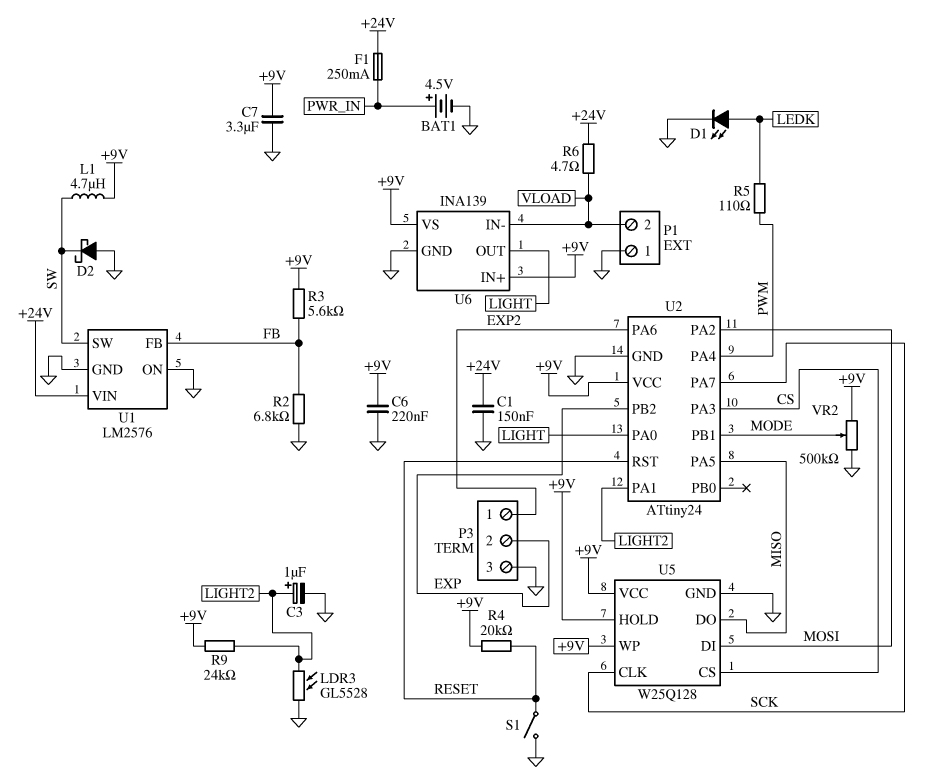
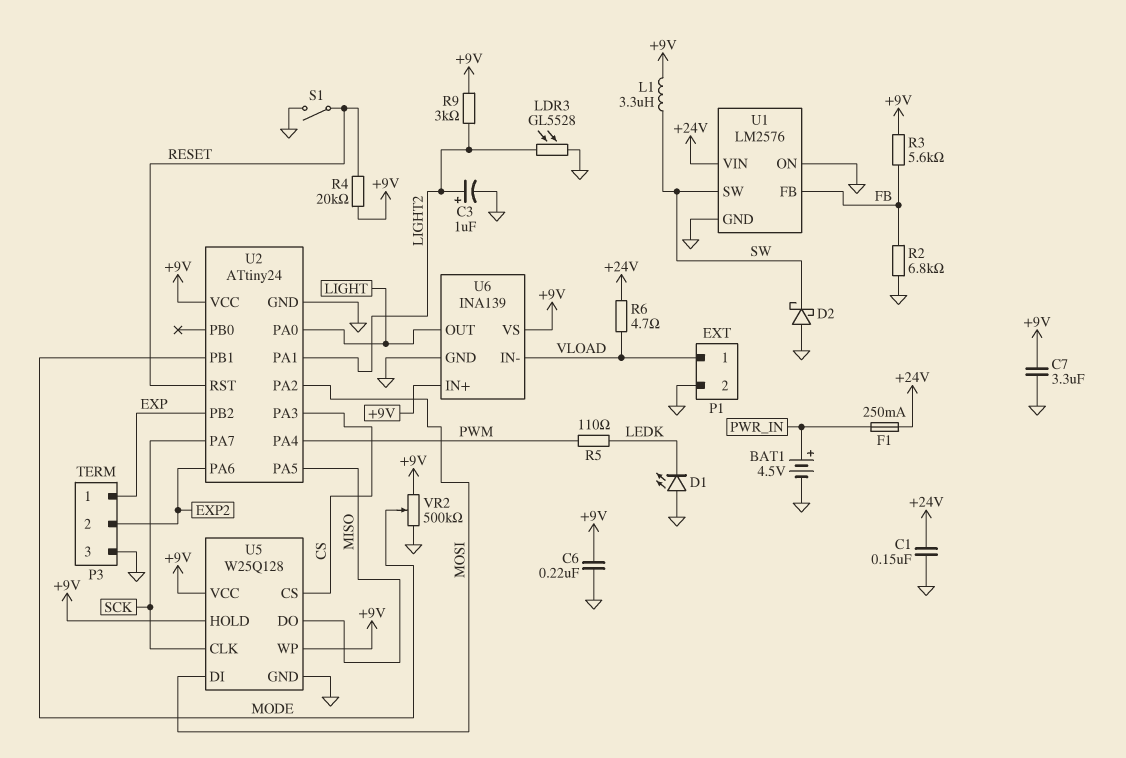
D1: LED (A LEDK, K GND) -> LED (A GND, K LEDK)
L1: 4.7uH (+9V, SW) -> 3.3uH (+9V, SW)
P1 pin 1: GND -> VLOAD
P1 pin 2: VLOAD -> GND
P3 pin 1: EXP2 -> EXP
P3 pin 2: EXP -> EXP2
R9: 24k (+9V, LIGHT2) -> 3k (+9V, LIGHT2)

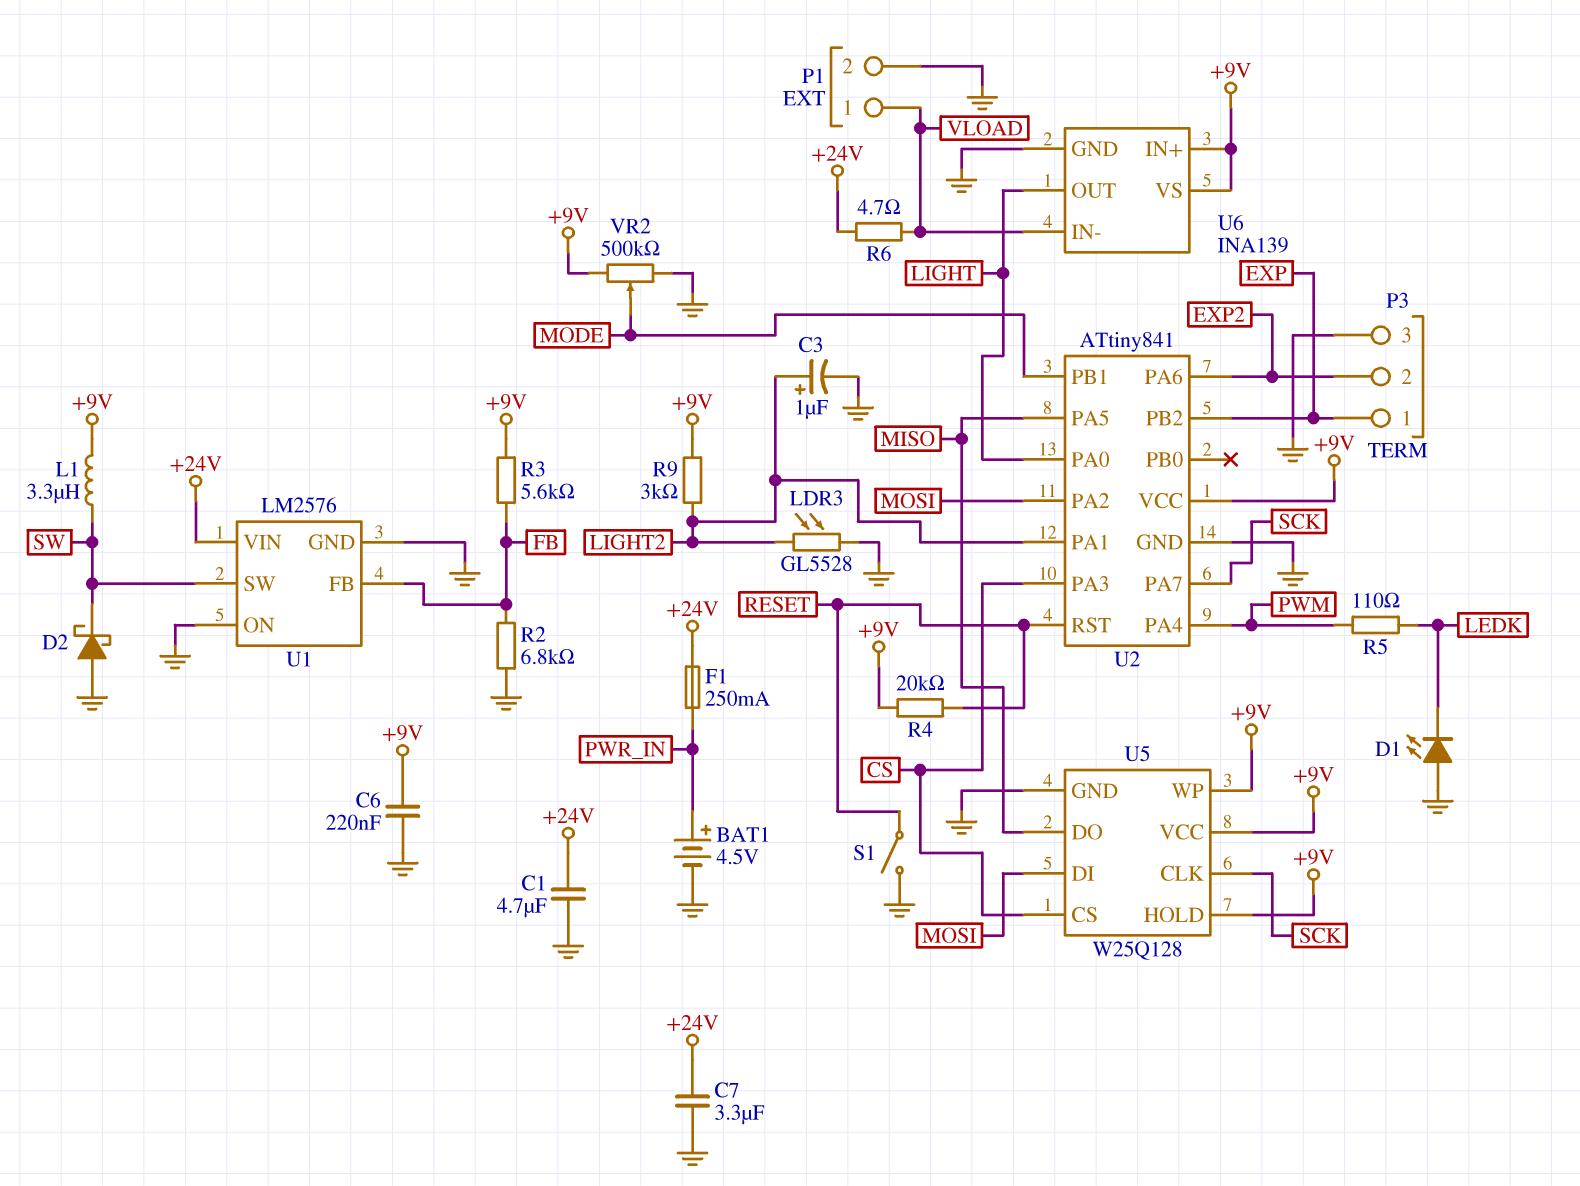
C1: 150nF (+24V, GND) -> 4.7uF (+24V, GND)
C7: 3.3uF (+9V, GND) -> 3.3uF (+24V, GND)
U2: ATtiny24 -> ATtiny841

